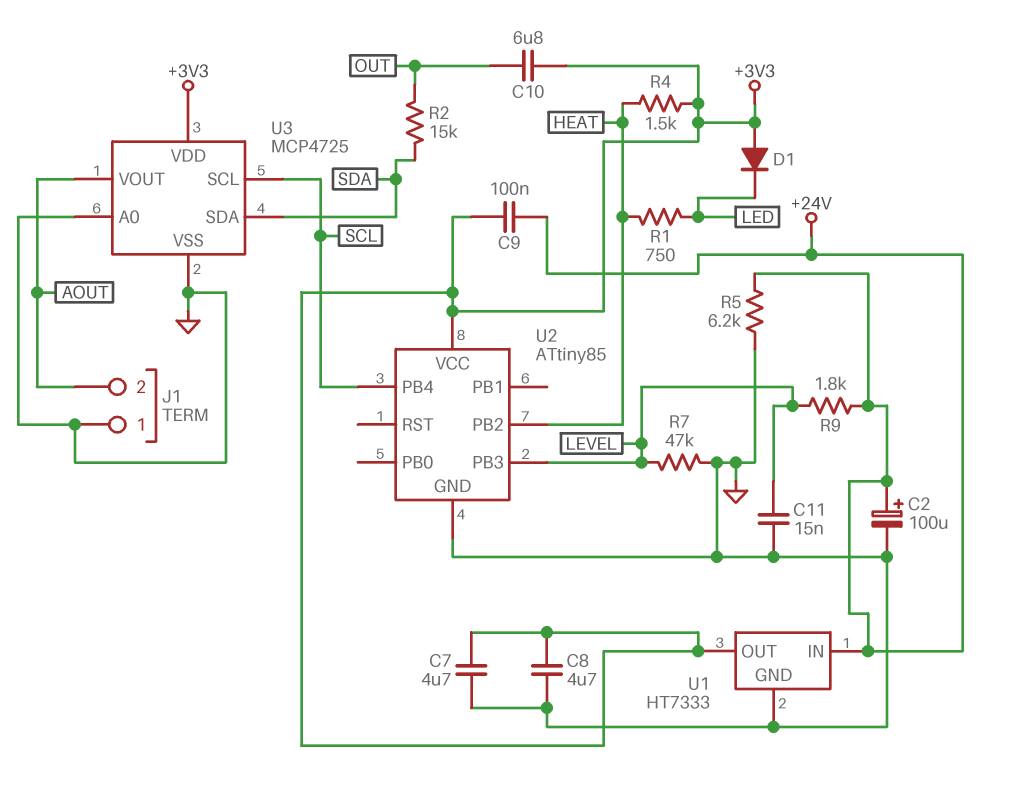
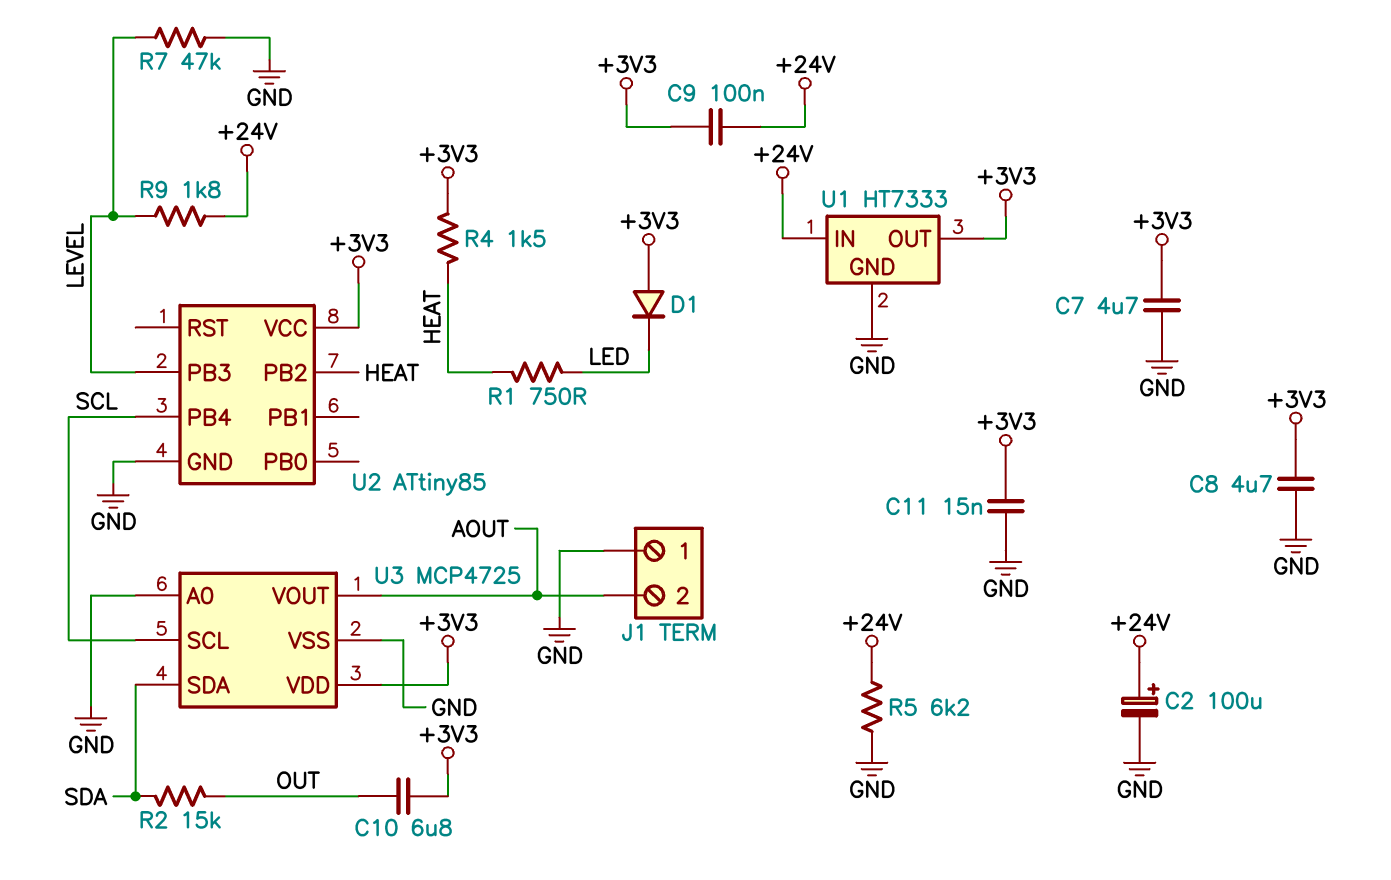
C11: 15nF (GND, LEVEL) -> 15nF (+3V3, GND)

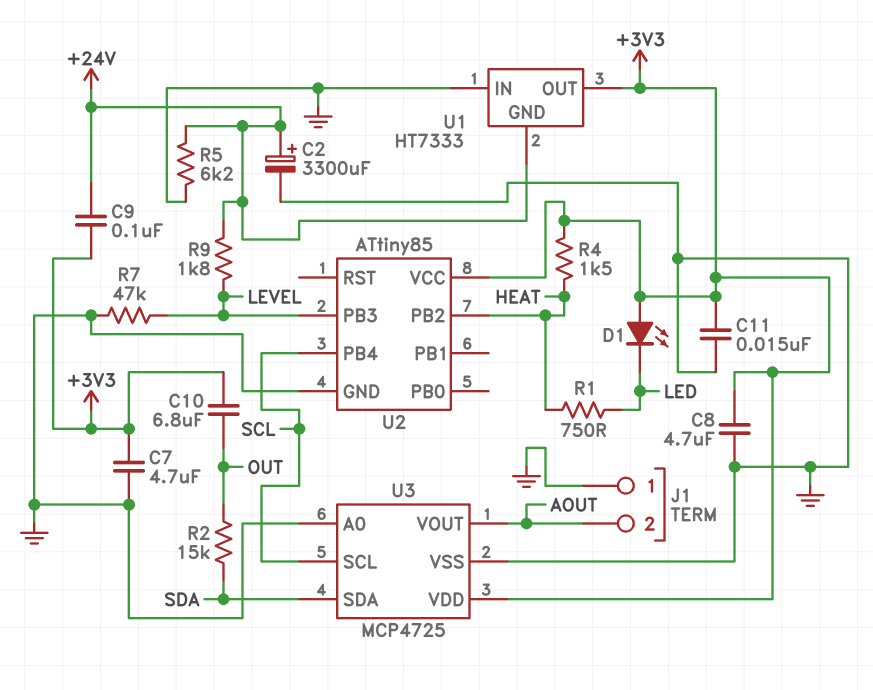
C2: 100uF (plus +24V, minus GND) -> 3300uF (plus +24V, minus GND)
D1: diode (A +3V3, K LED) -> LED (A +3V3, K LED)
U1 pin GND: GND -> +24V
U1 pin IN: +24V -> GND

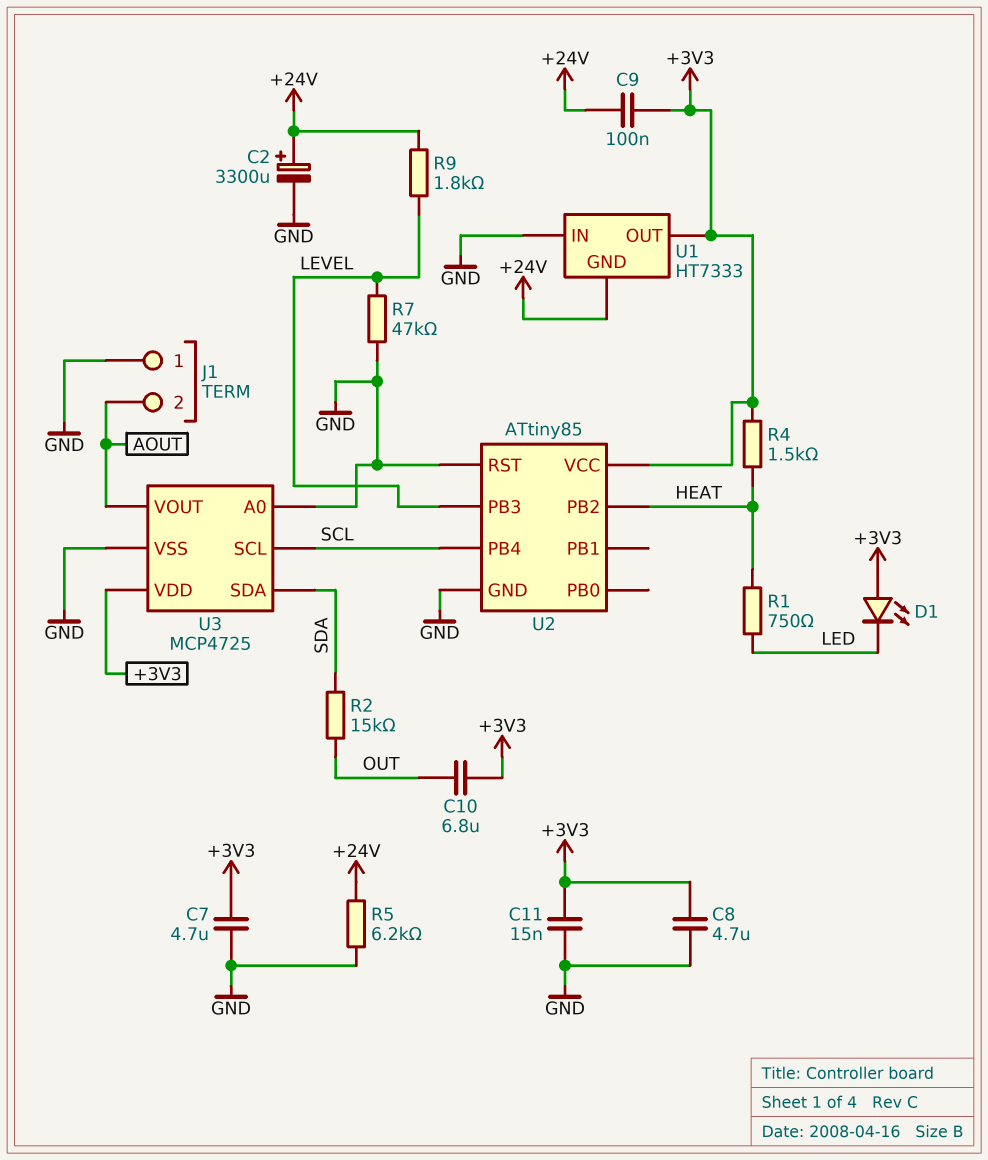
U2 pin RST: none -> GND

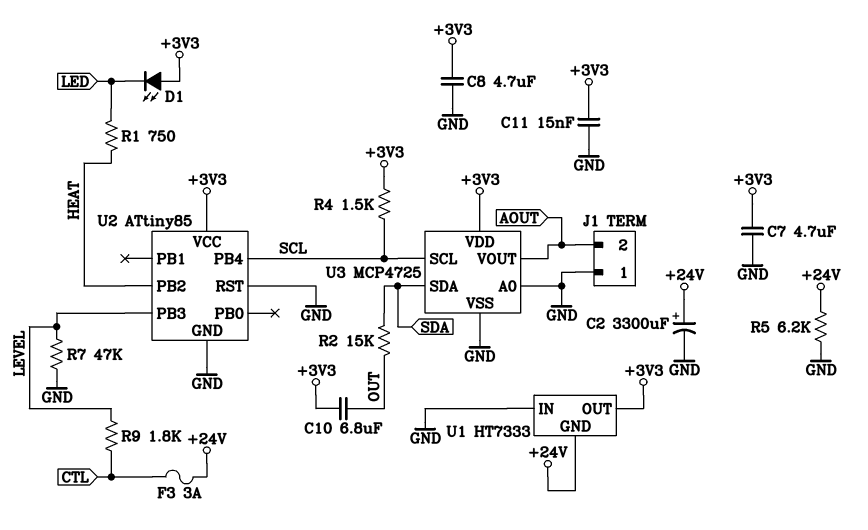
C9: 100nF (+3V3, +24V) -> none
F3: none -> 3A (+24V, CTL)
R4: 1.5k (+3V3, HEAT) -> 1.5k (+3V3, SCL)
R9: 1.8k (+24V, LEVEL) -> 1.8k (CTL, LEVEL)

